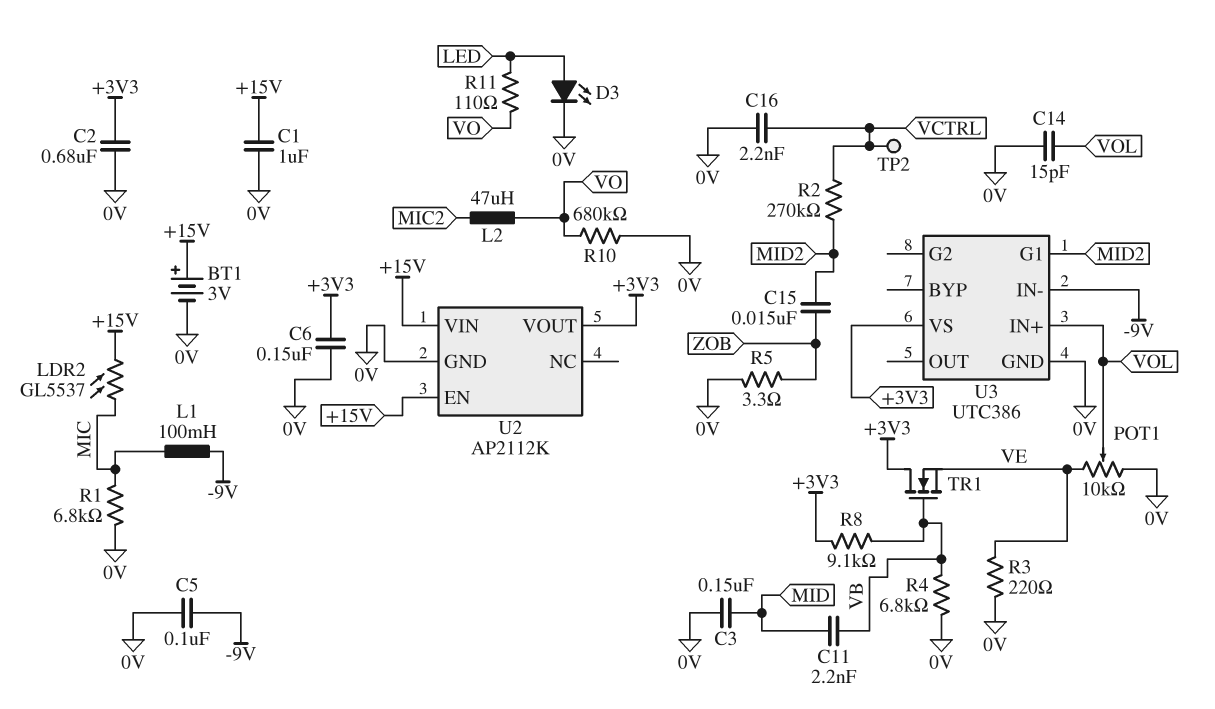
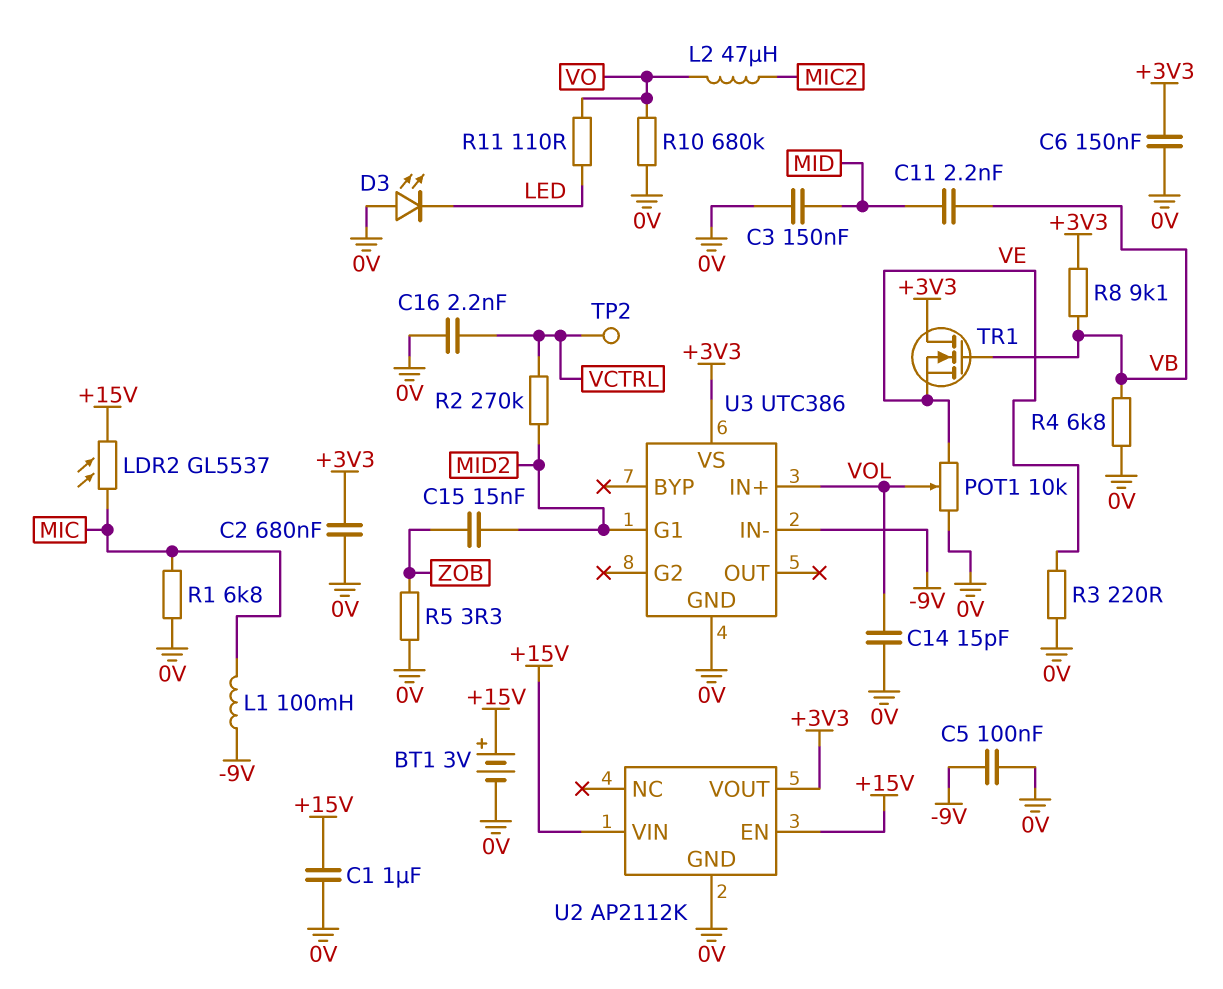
D3: LED (A LED, K 0V) -> LED (A 0V, K LED)

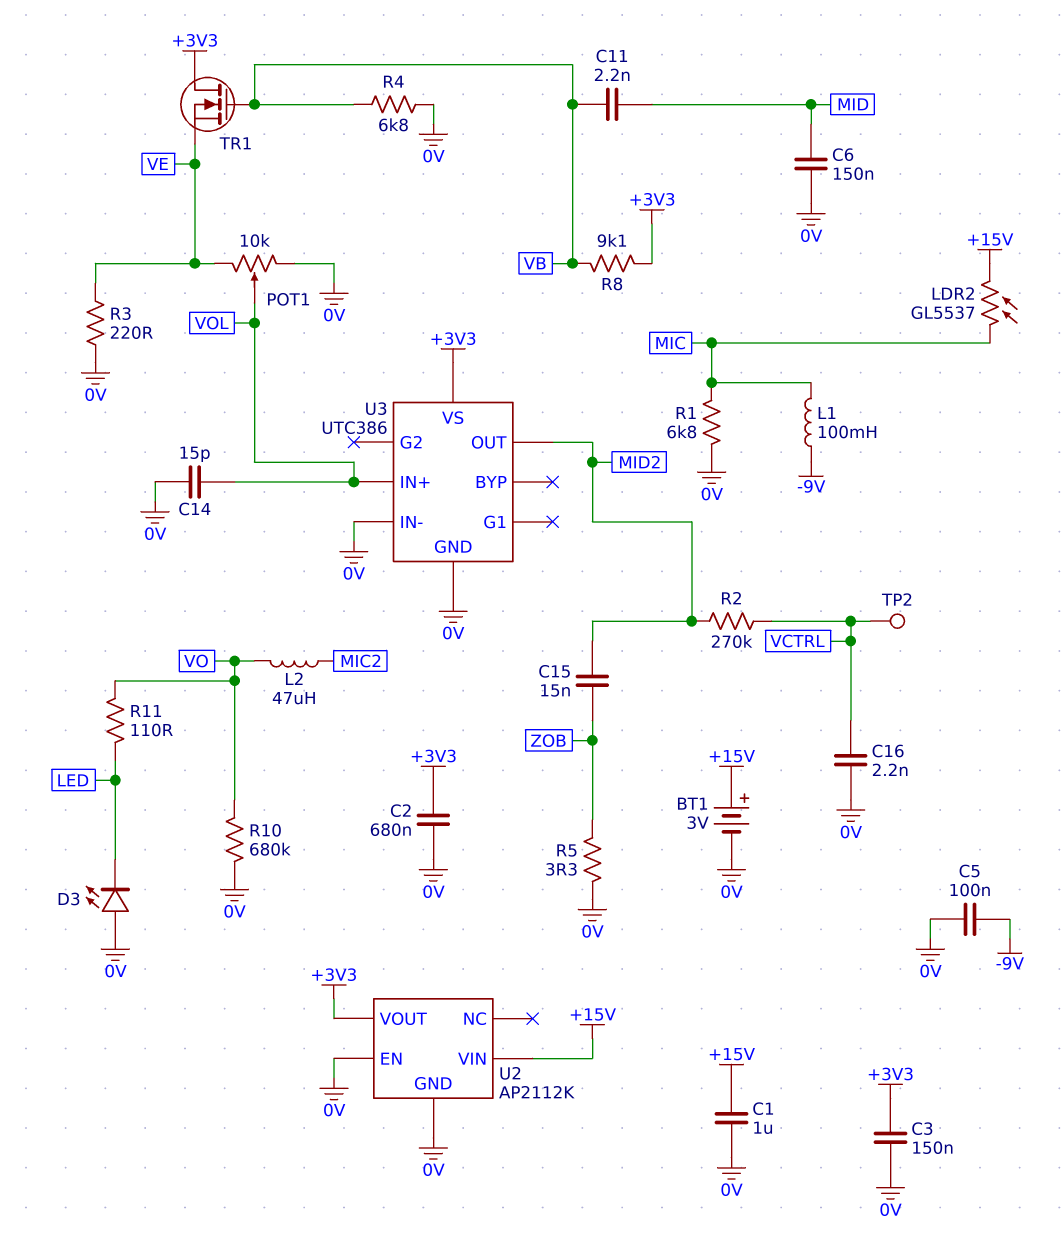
C3: 150nF (0V, MID) -> 150nF (+3V3, 0V)
C6: 150nF (+3V3, 0V) -> 150nF (0V, MID)
U2 pin EN: +15V -> 0V
U3 pin G1: MID2 -> none
U3 pin IN-: -9V -> 0V
U3 pin OUT: none -> MID2

